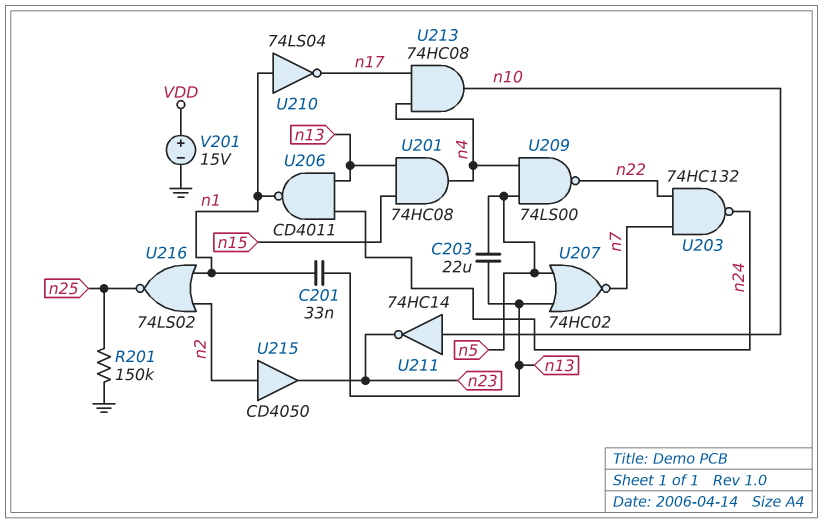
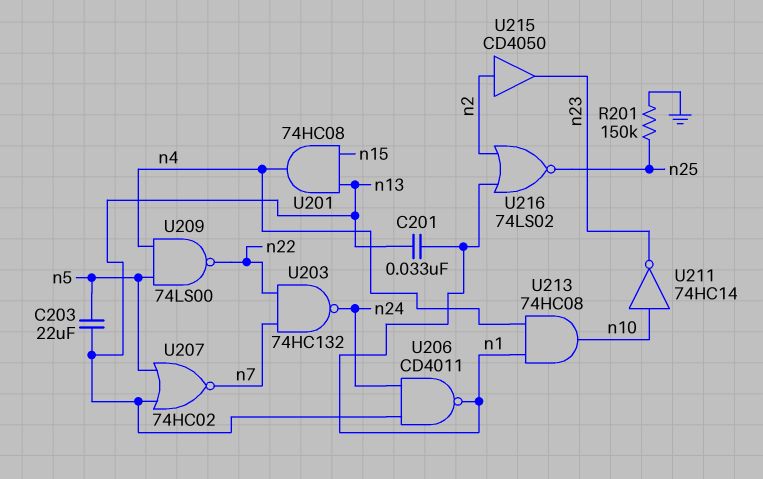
U210: NOT 74LS04 (in n1, out n17) -> none
U213: AND 74HC08 (in n4, in n17, out n10) -> AND 74HC08 (in n1, in n4, out n10)
V201: 15V (plus VDD, minus GND) -> none

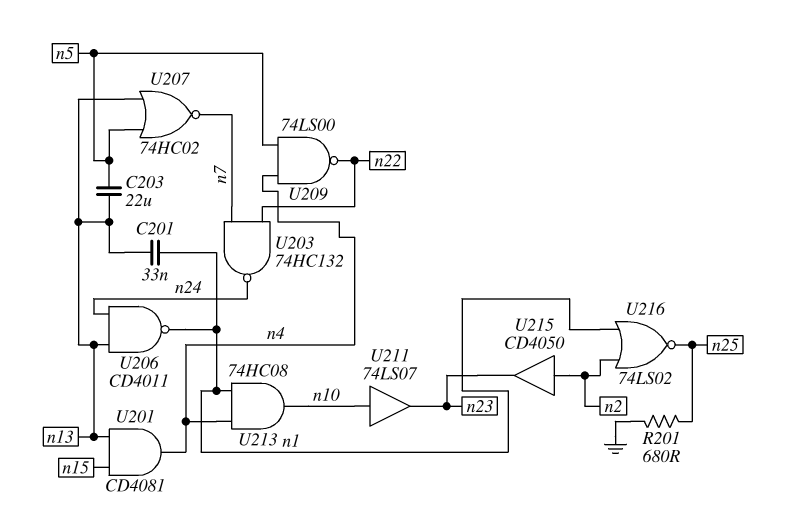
R201: 150k (GND, n25) -> 680 (GND, n25)
U201: AND 74HC08 (in n13, in n15, out n4) -> AND CD4081 (in n13, in n15, out n4)
U211: NOT 74HC14 (in n10, out n23) -> buffer 74LS07 (in n10, out n23)

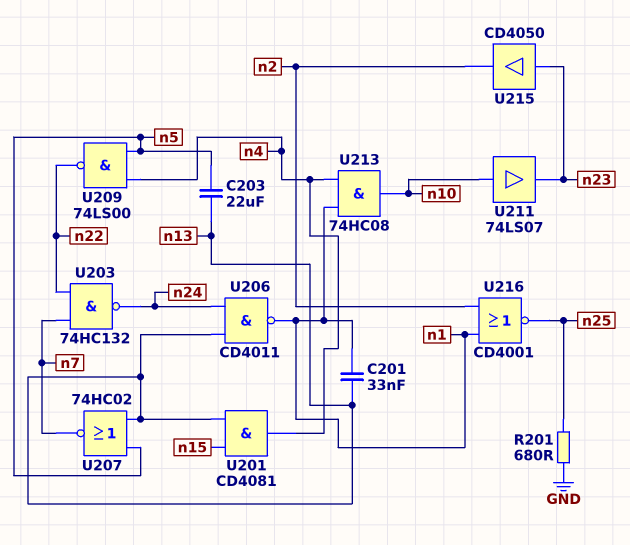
U215: buffer CD4050 (in n2, out n23) -> buffer CD4050 (in n23, out n2)
U216: NOR 74LS02 (in n1, in n2, out n25) -> NOR CD4001 (in n1, in n2, out n25)

